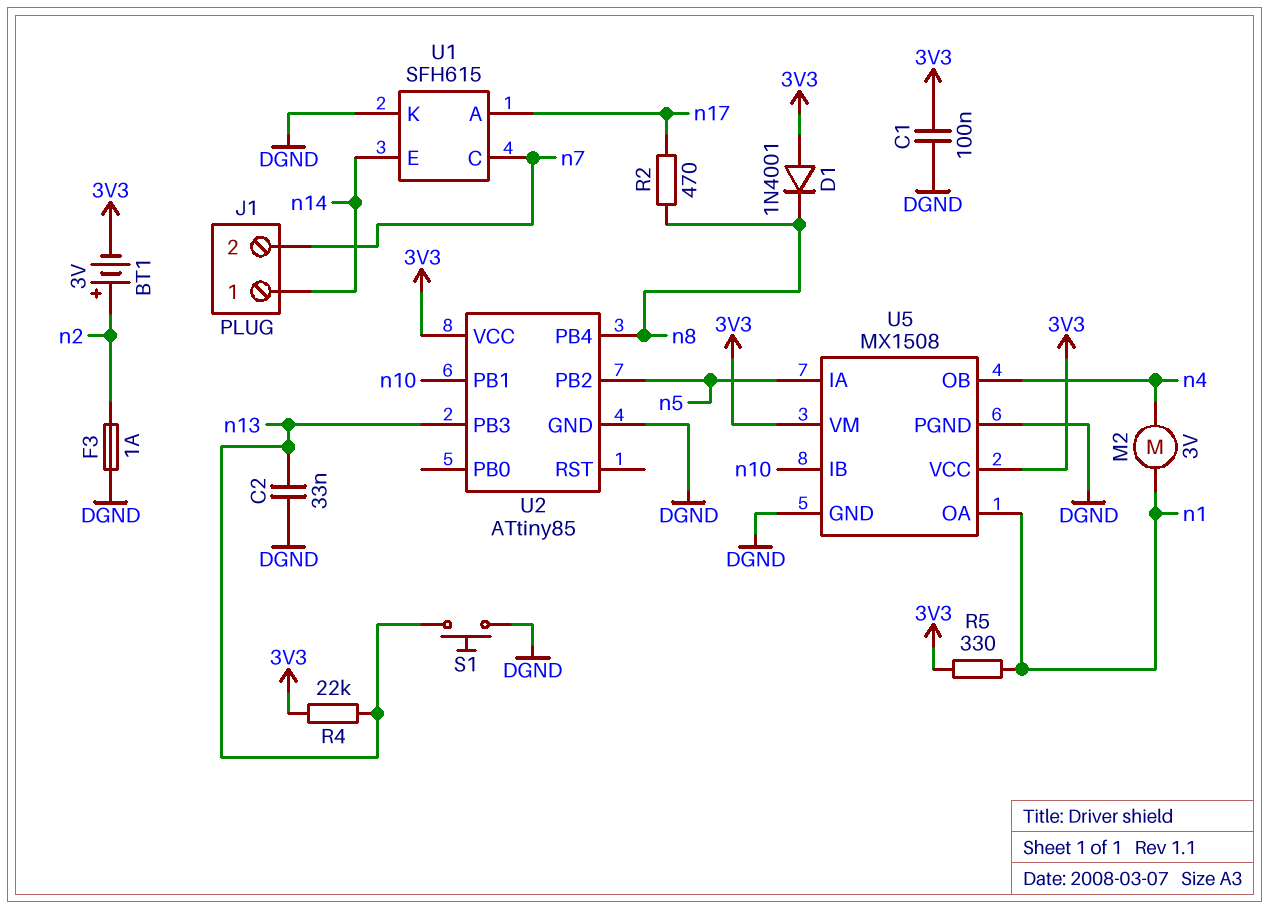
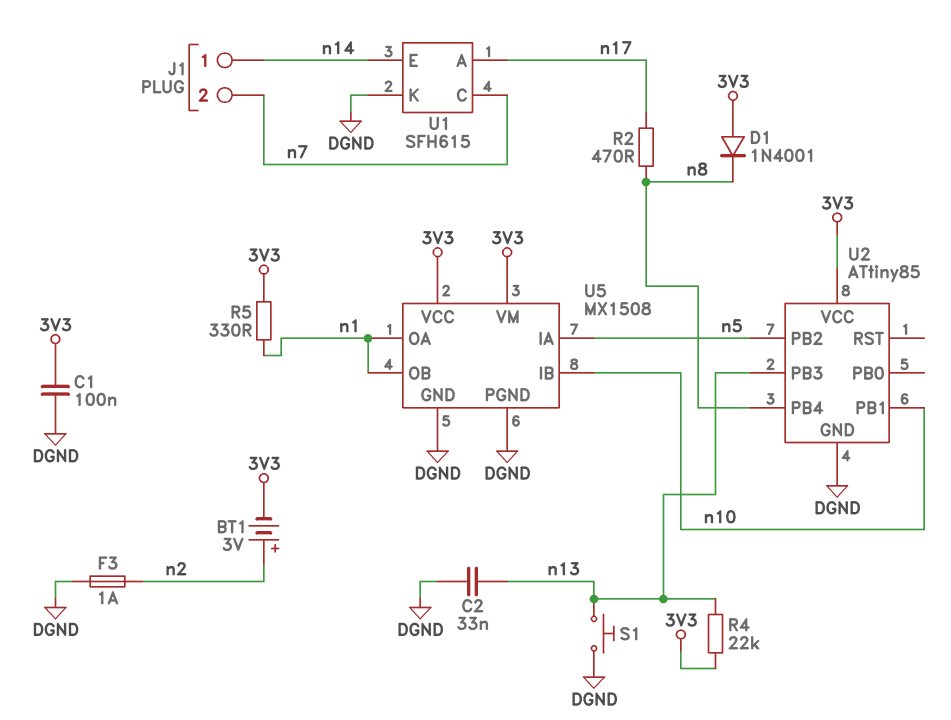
M2: motor 3V (n1, n4) -> none
U5 pin OB: n4 -> n1

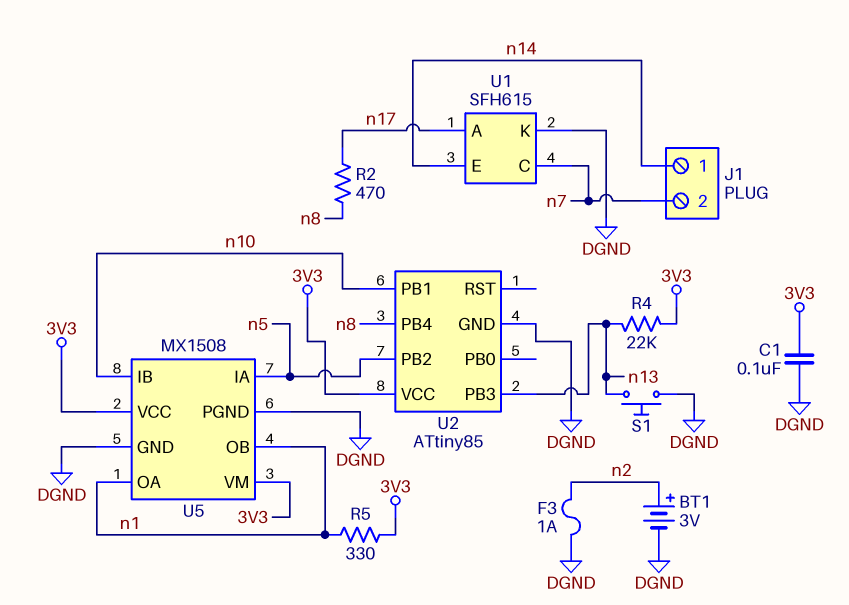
BT1: 3V (plus n2, minus 3V3) -> 3V (plus n2, minus DGND)
C2: 33nF (DGND, n13) -> none
D1: diode 1N4001 (A 3V3, K n8) -> none

